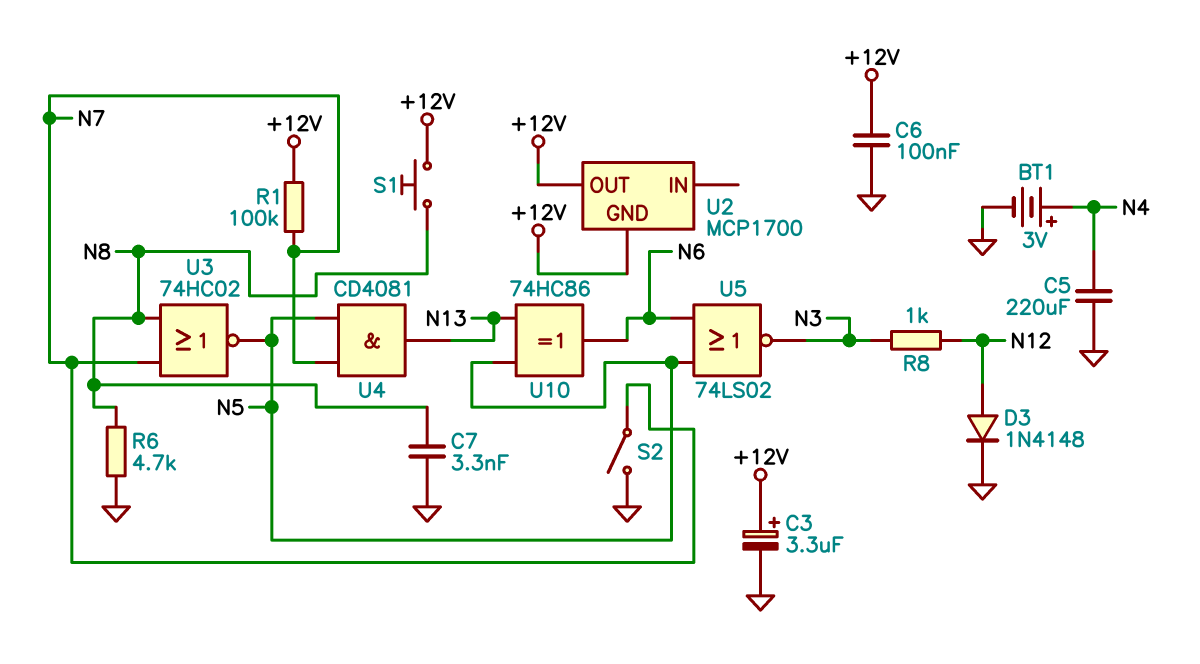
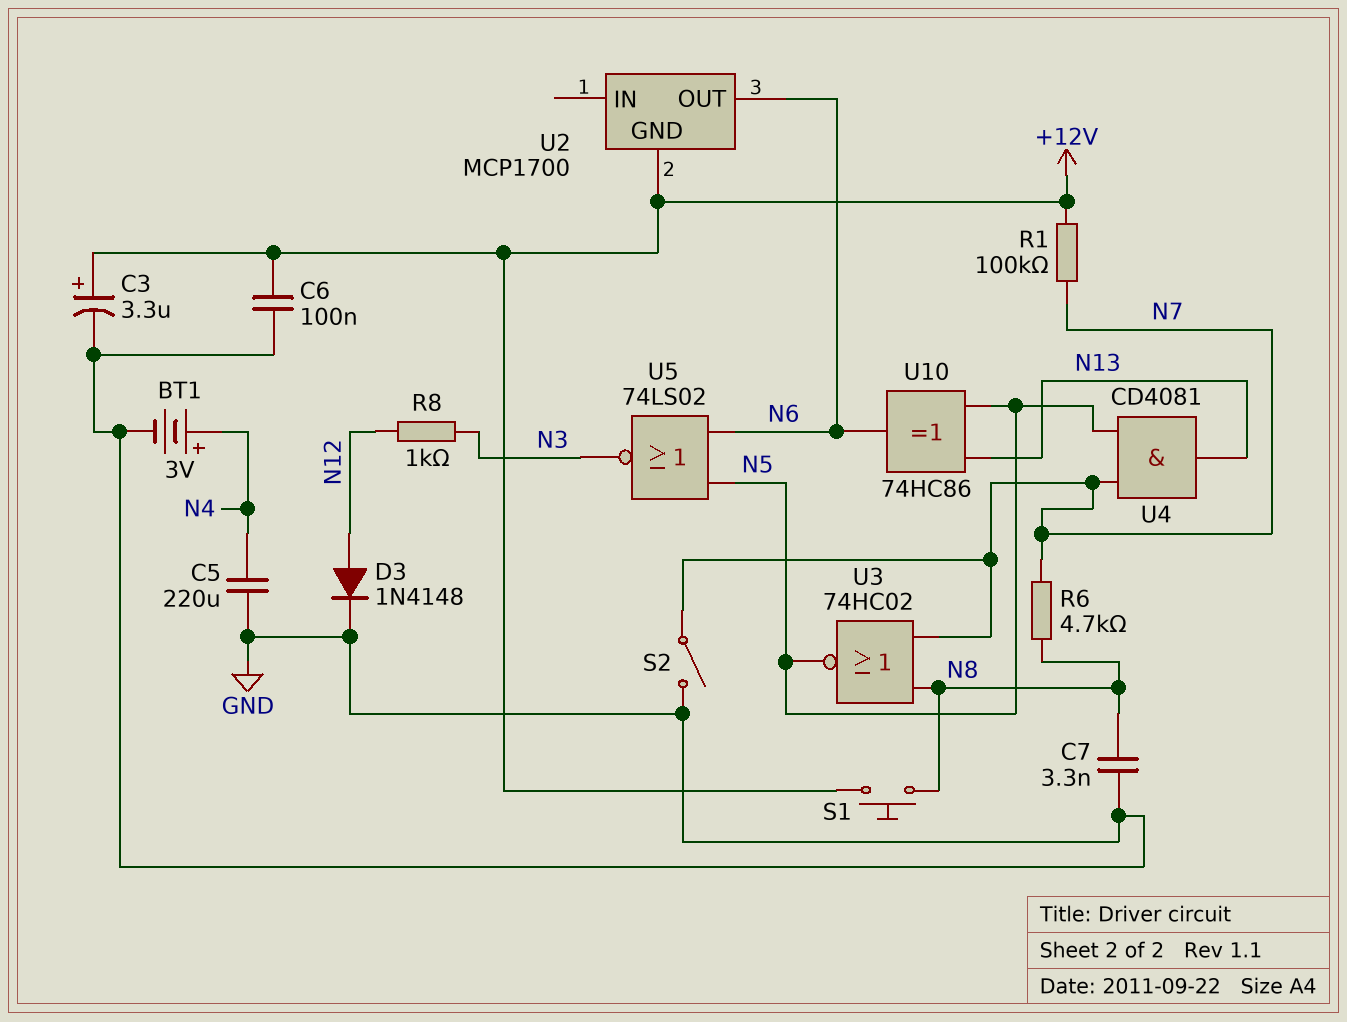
R6: 4.7k (GND, N8) -> 4.7k (N7, N8)
U2 pin OUT: +12V -> N6

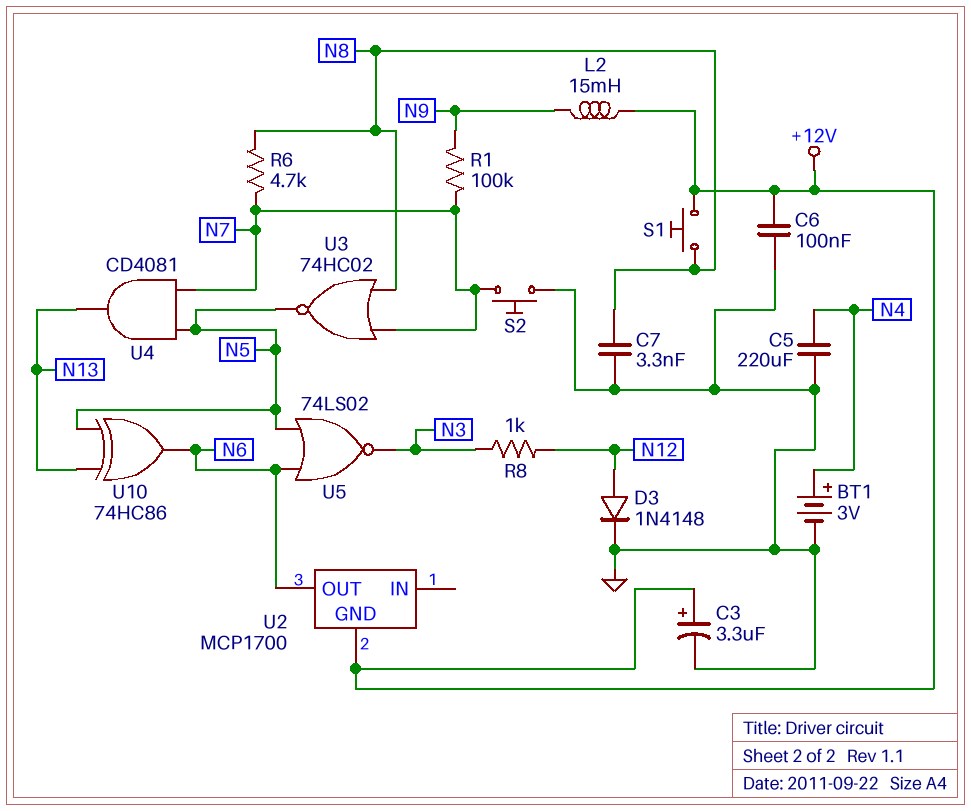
L2: none -> 15mH (+12V, N9)
R1: 100k (+12V, N7) -> 100k (N7, N9)
S2: switch (GND, N7) -> button (GND, N7)

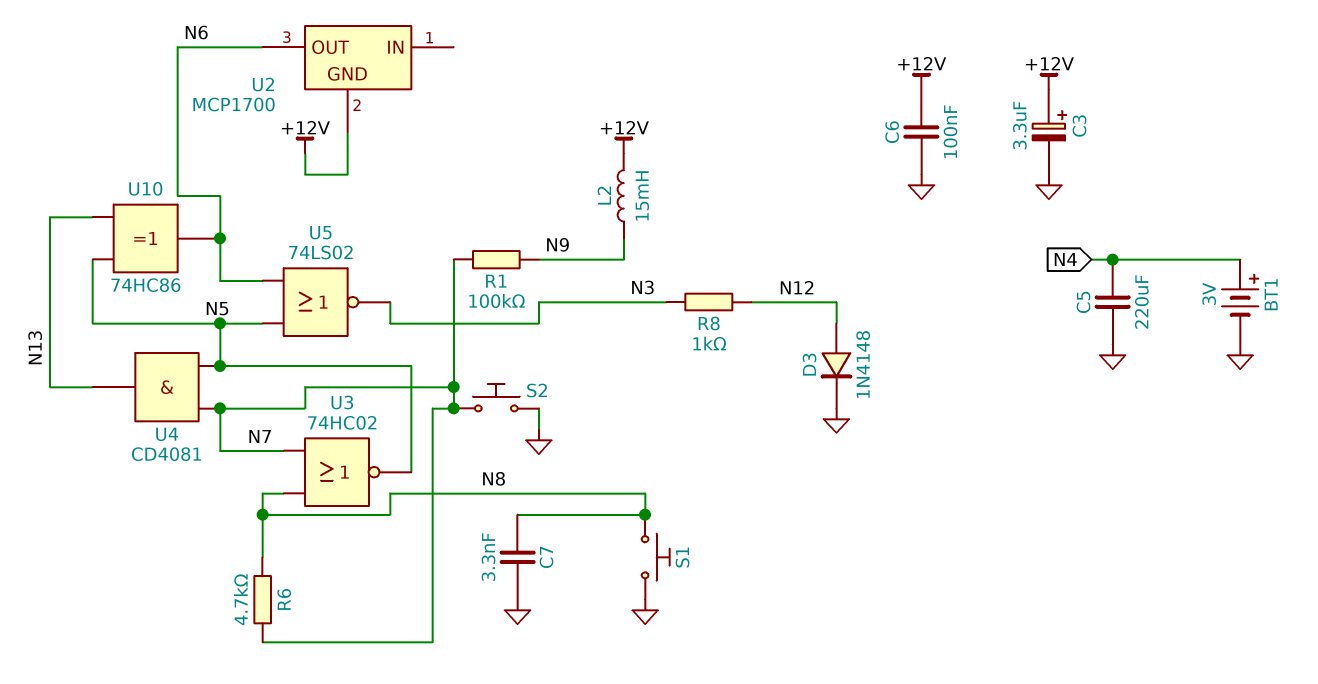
S1: button (+12V, N8) -> button (GND, N8)

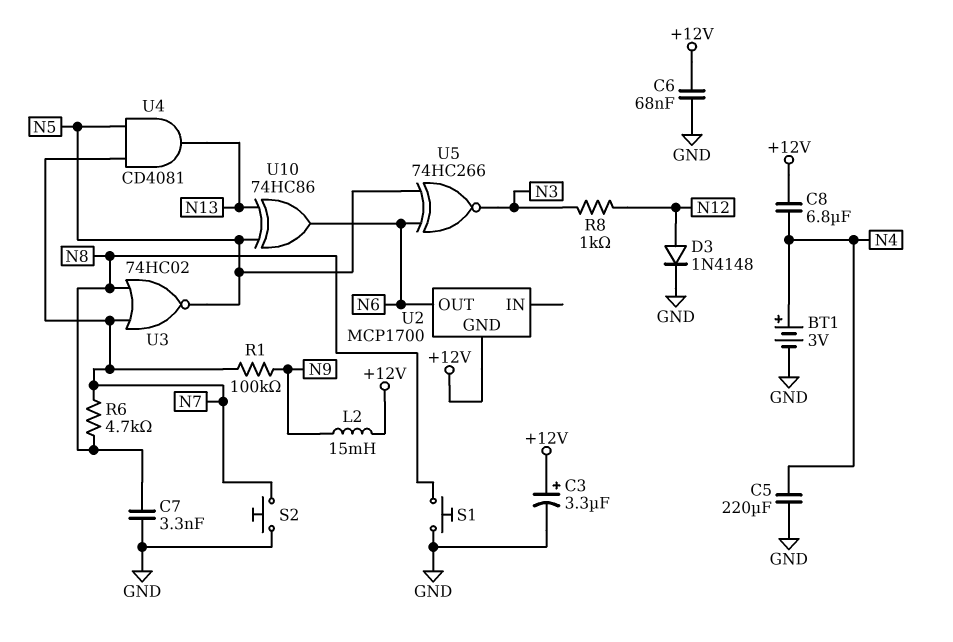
C6: 100nF (+12V, GND) -> 68nF (+12V, GND)
C8: none -> 6.8uF (+12V, N4)
U5: NOR 74LS02 (in N5, in N6, out N3) -> XNOR 74HC266 (in N5, in N6, out N3)

